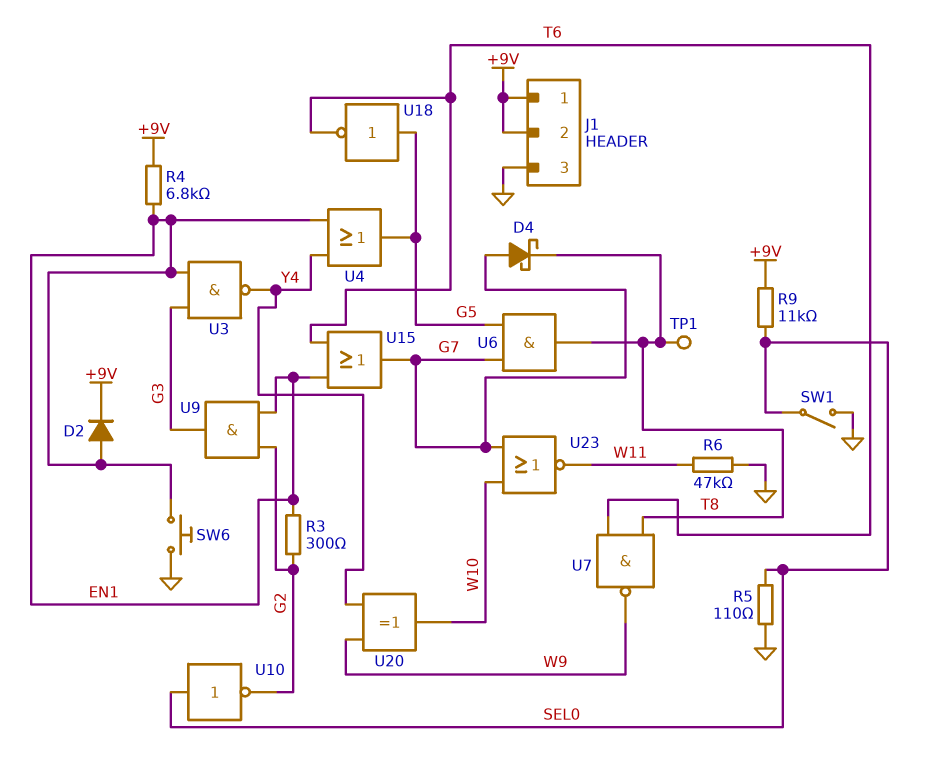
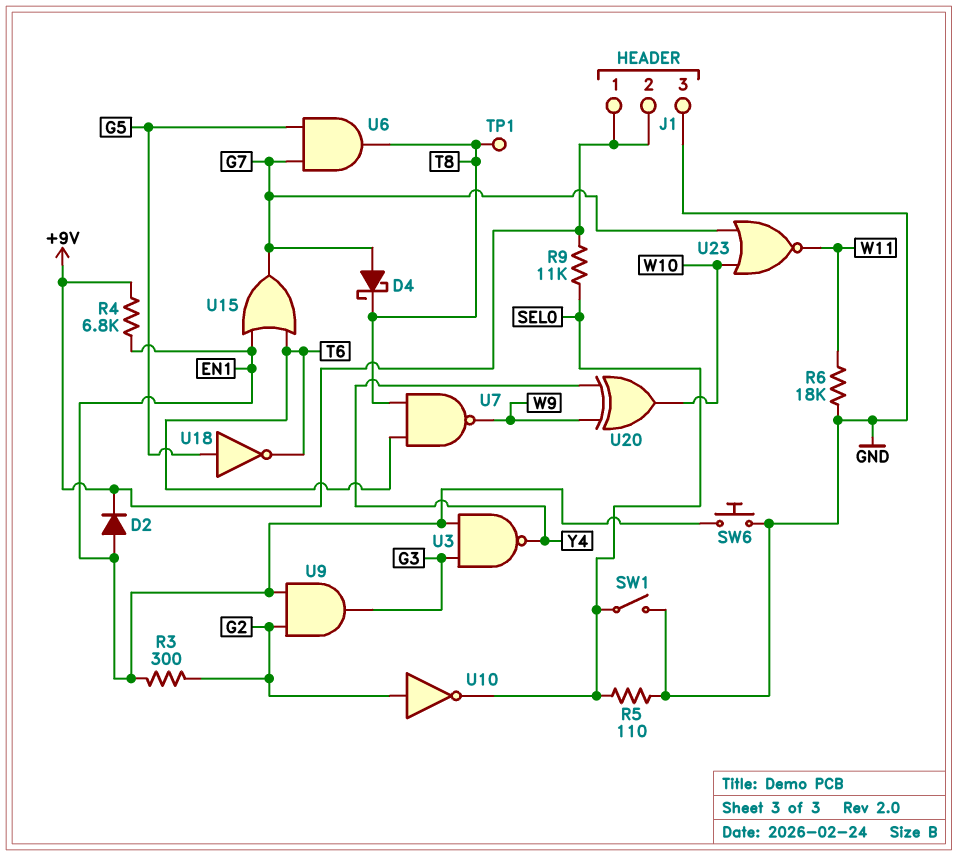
R6: 47k (GND, W11) -> 18k (GND, W11)
U4: OR (in EN1, in Y4, out G5) -> none
U10: NOT (in SEL0, out G2) -> NOT (in G2, out SEL0)

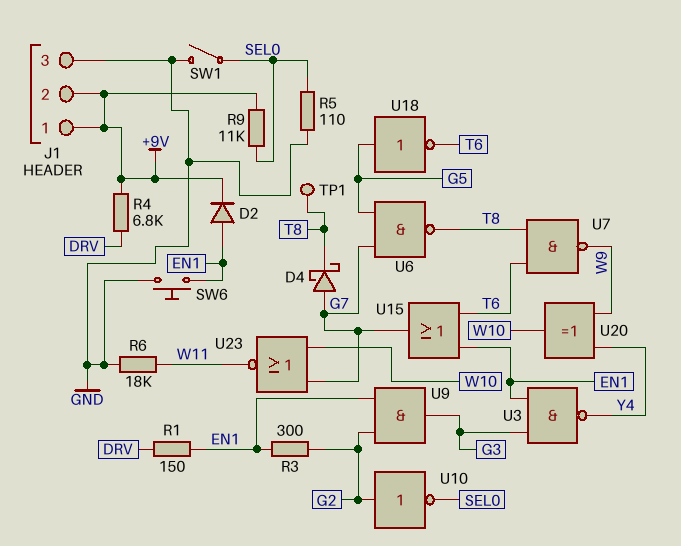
R1: none -> 150 (DRV, EN1)
R4: 6.8k (+9V, EN1) -> 6.8k (+9V, DRV)
U6: AND (in G5, in G7, out T8) -> NAND (in G5, in G7, out T8)

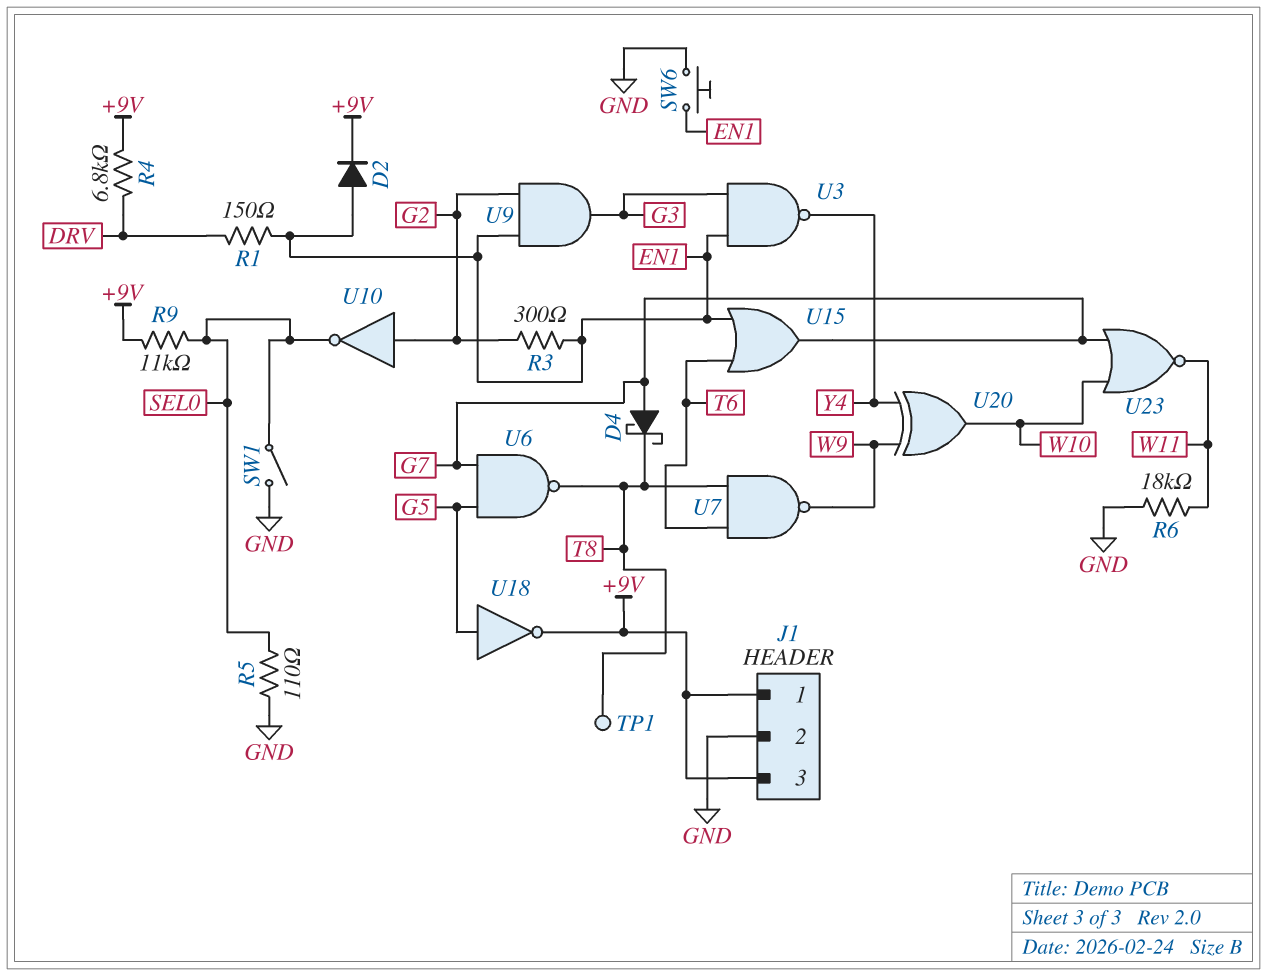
J1 pin 2: +9V -> GND
J1 pin 3: GND -> +9V
U18: NOT (in G5, out T6) -> NOT (in G5, out +9V)

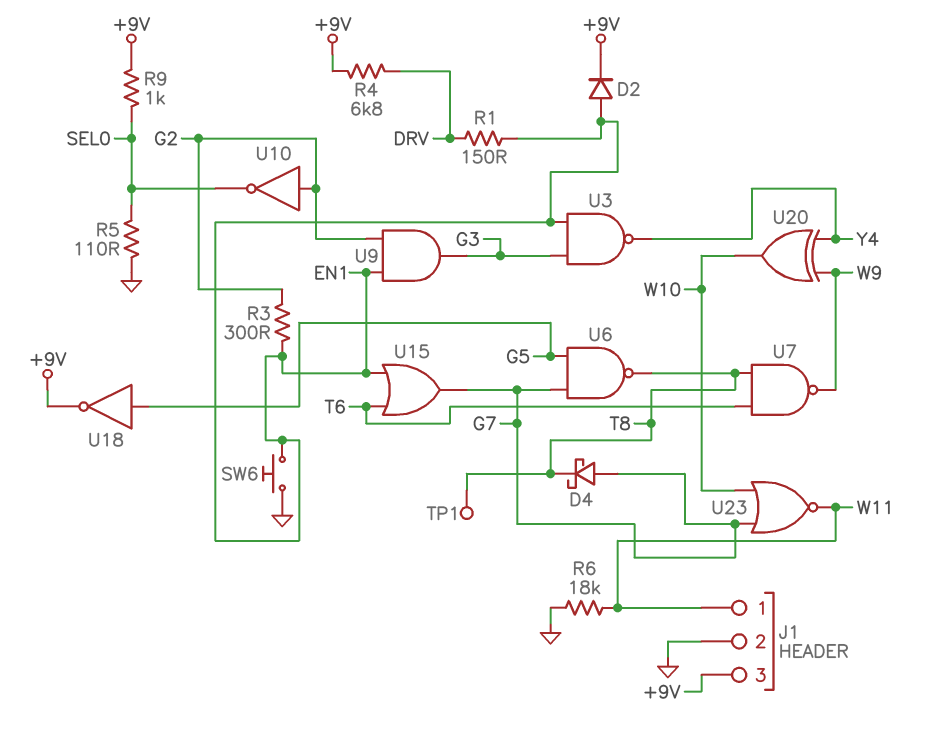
J1 pin 1: +9V -> W11
R9: 11k (+9V, SEL0) -> 1k (+9V, SEL0)
SW1: switch (GND, SEL0) -> none

